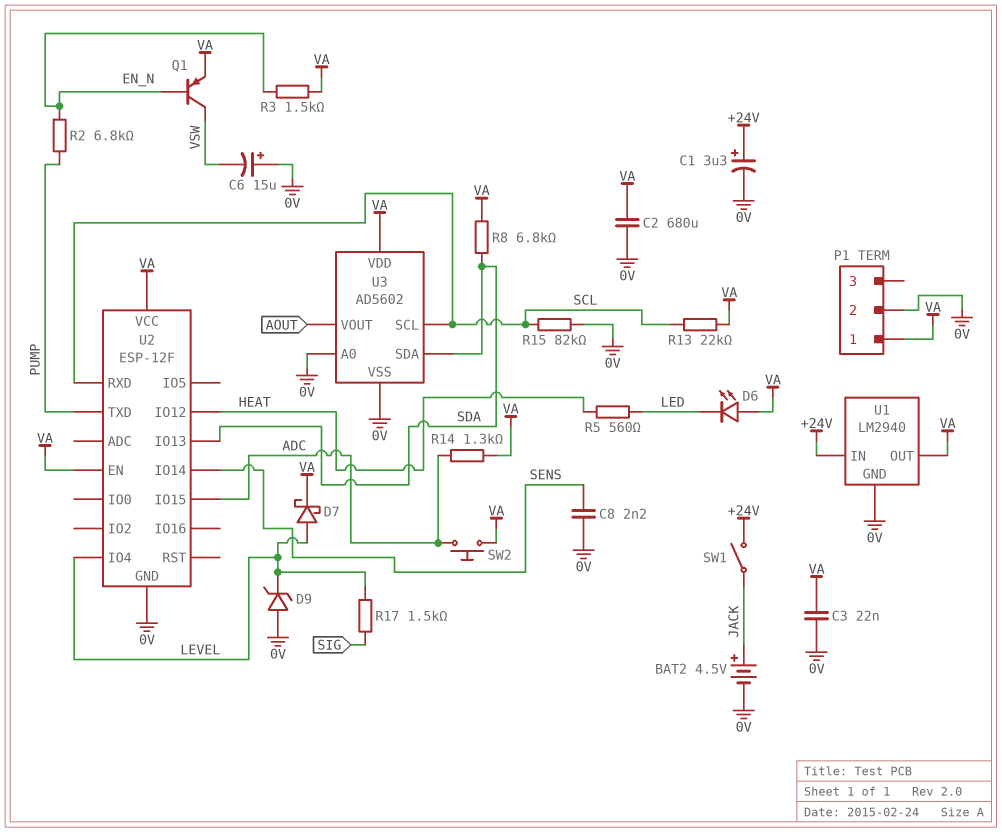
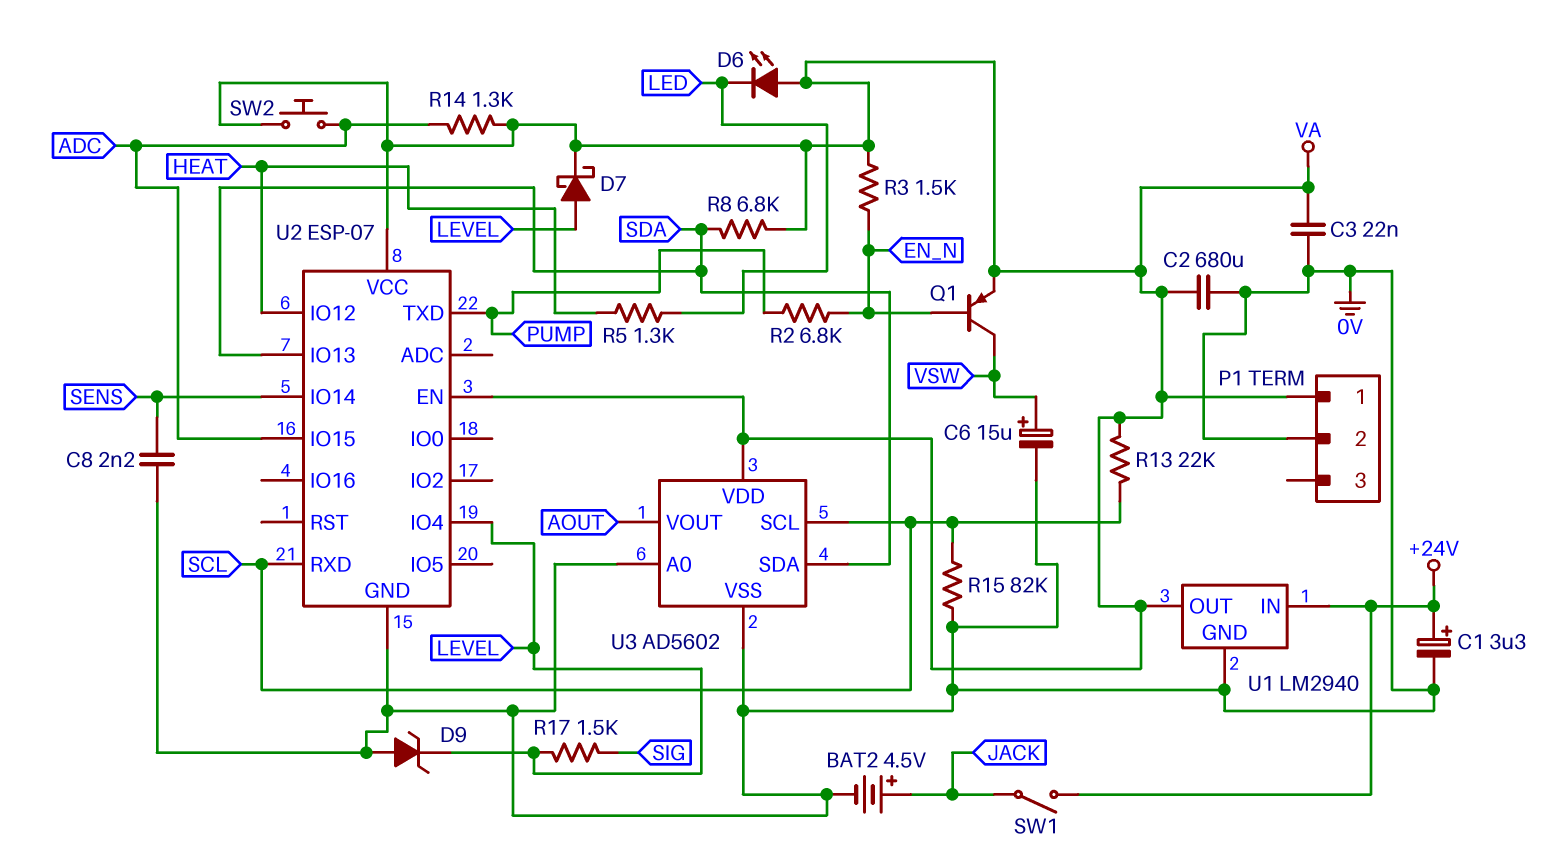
C6: 15uF (plus 0V, minus VSW) -> 15uF (plus VSW, minus 0V)
R5: 560 (HEAT, LED) -> 1.3k (HEAT, LED)
U2: ESP-12F -> ESP-07

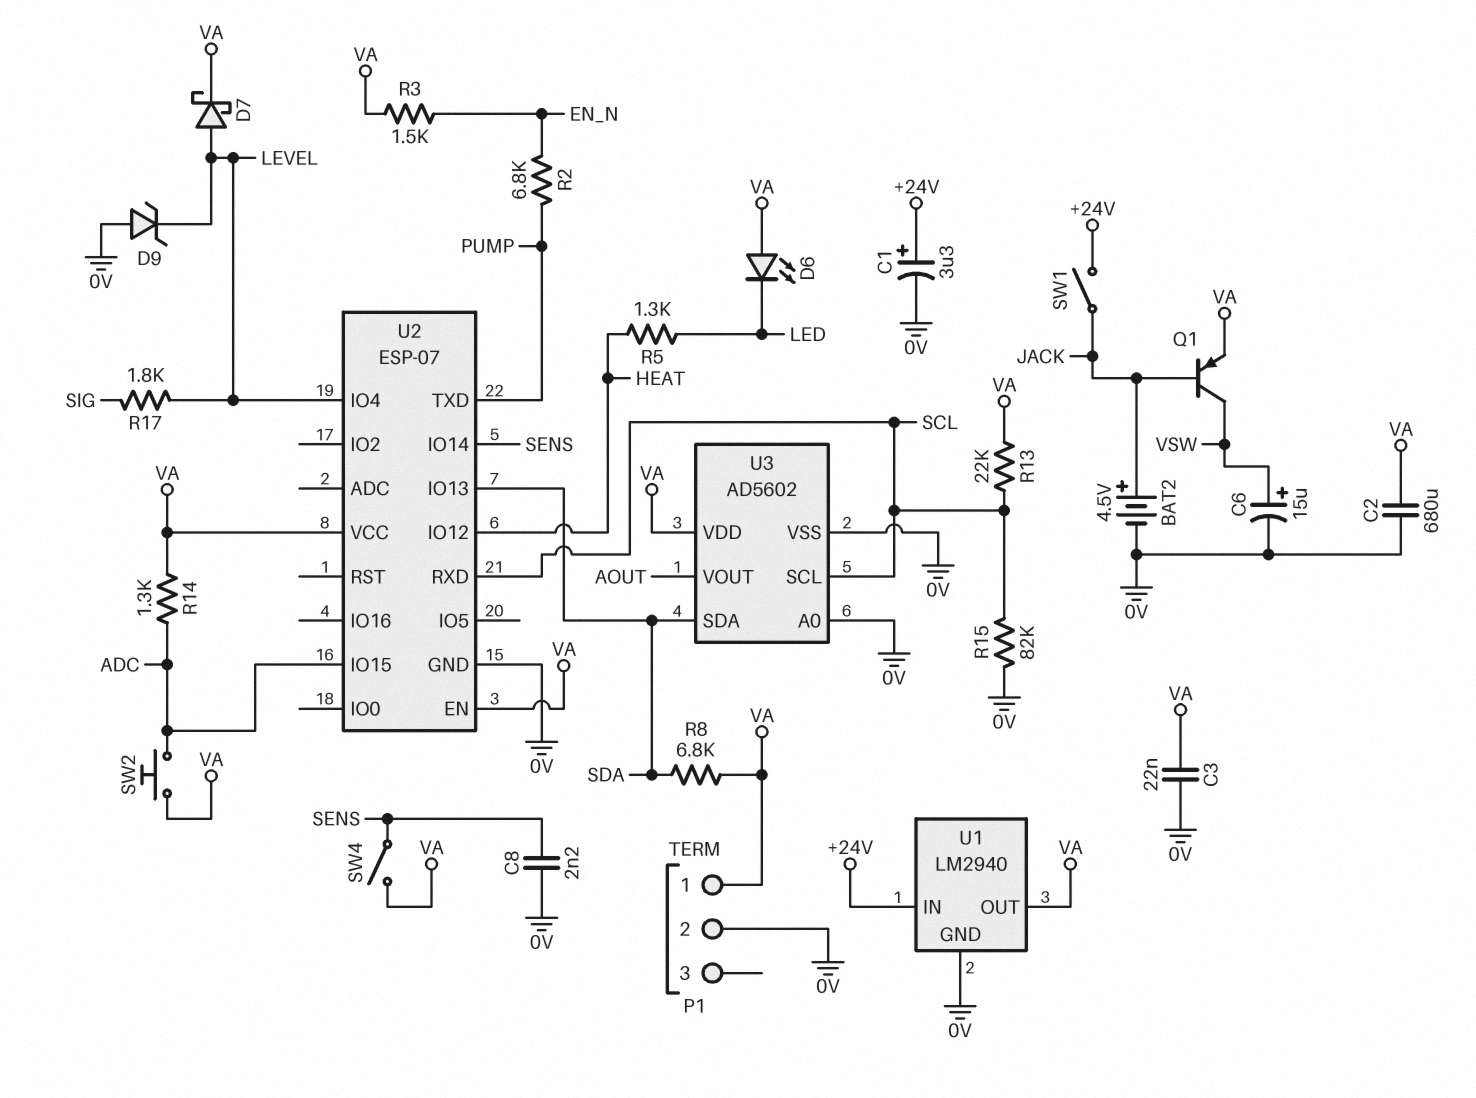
Q1: PNP (B EN_N, C VSW, E VA) -> PNP (B JACK, C VSW, E VA)
R17: 1.5k (LEVEL, SIG) -> 1.8k (LEVEL, SIG)
SW4: none -> switch (SENS, VA)

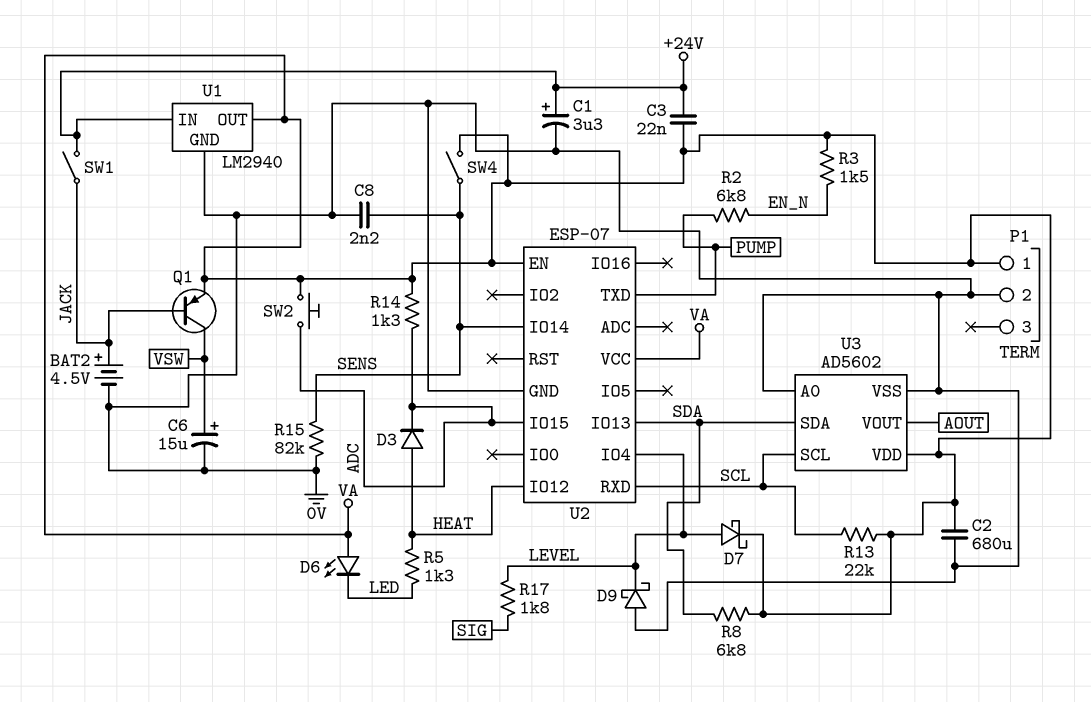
C3: 22nF (0V, VA) -> 22nF (+24V, VA)
D3: none -> diode (A HEAT, K ADC)
D9: zener (A 0V, K LEVEL) -> schottky (A 0V, K LEVEL)
R15: 82k (0V, SCL) -> 82k (0V, SENS)

